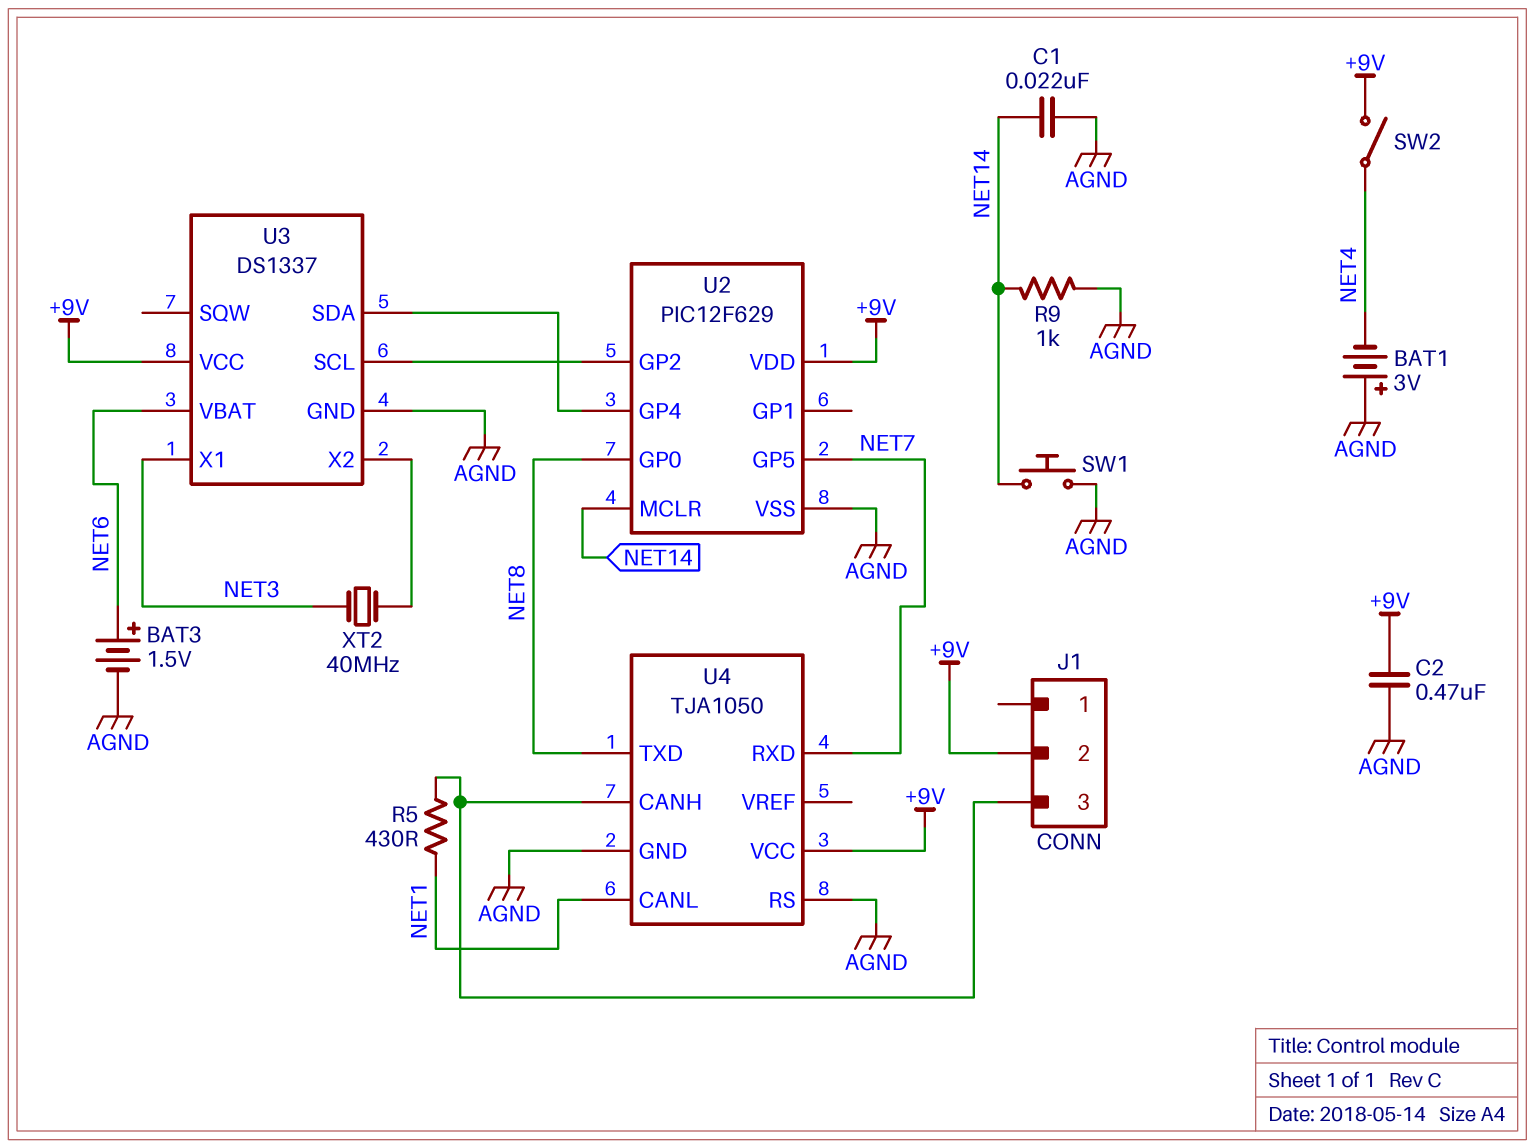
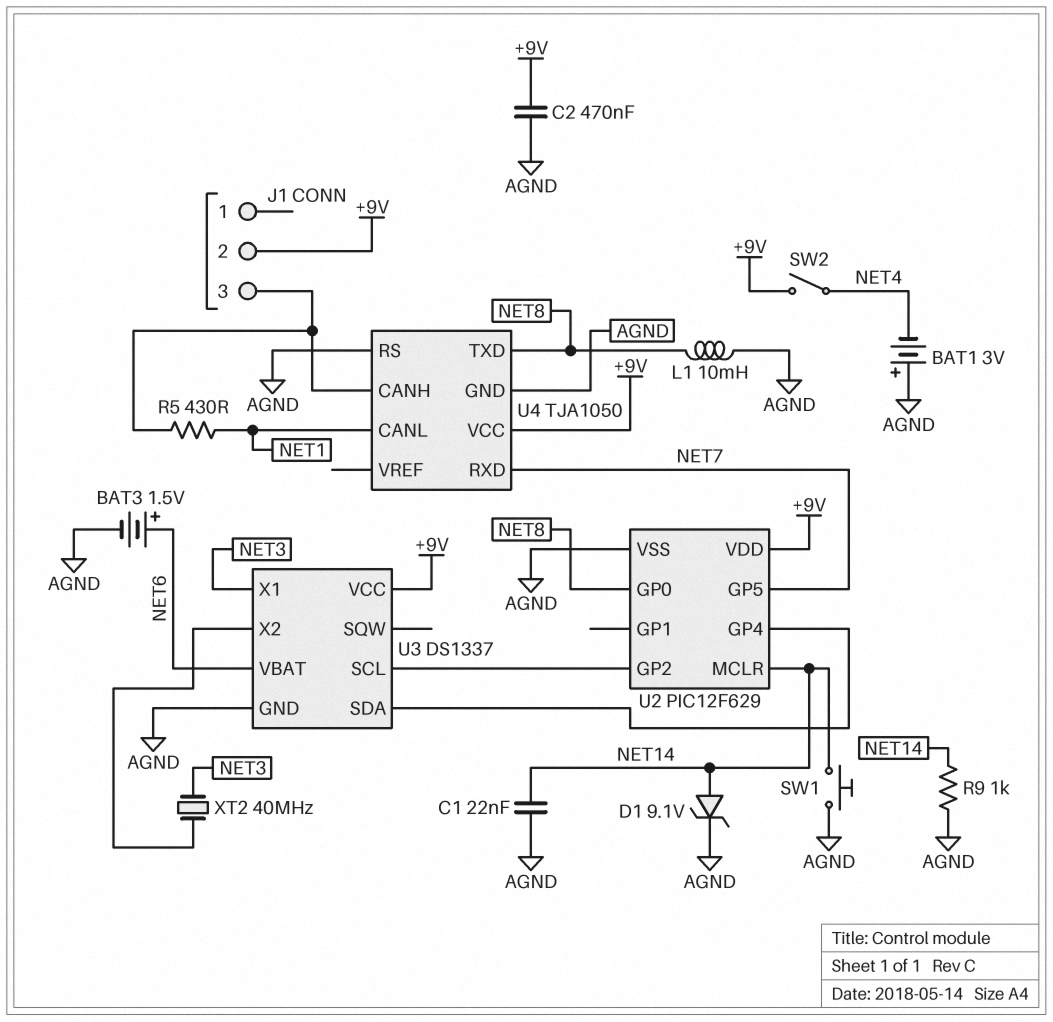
D1: none -> zener 9.1V (A NET14, K AGND)
L1: none -> 10mH (AGND, NET8)

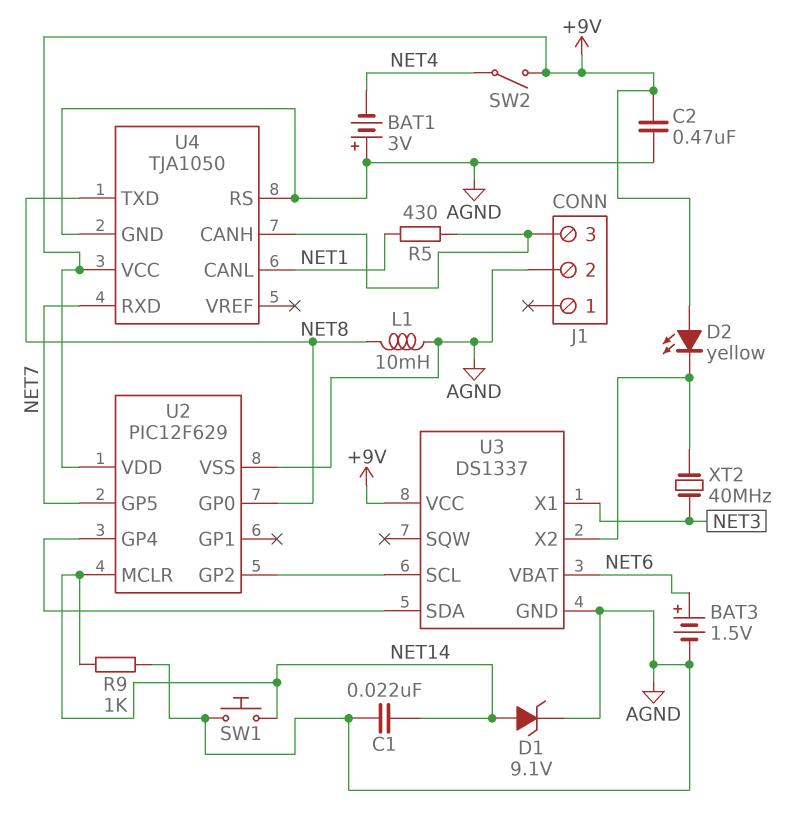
D2: none -> LED yellow (A +9V, K U3/X2)
J1 pin 2: +9V -> AGND

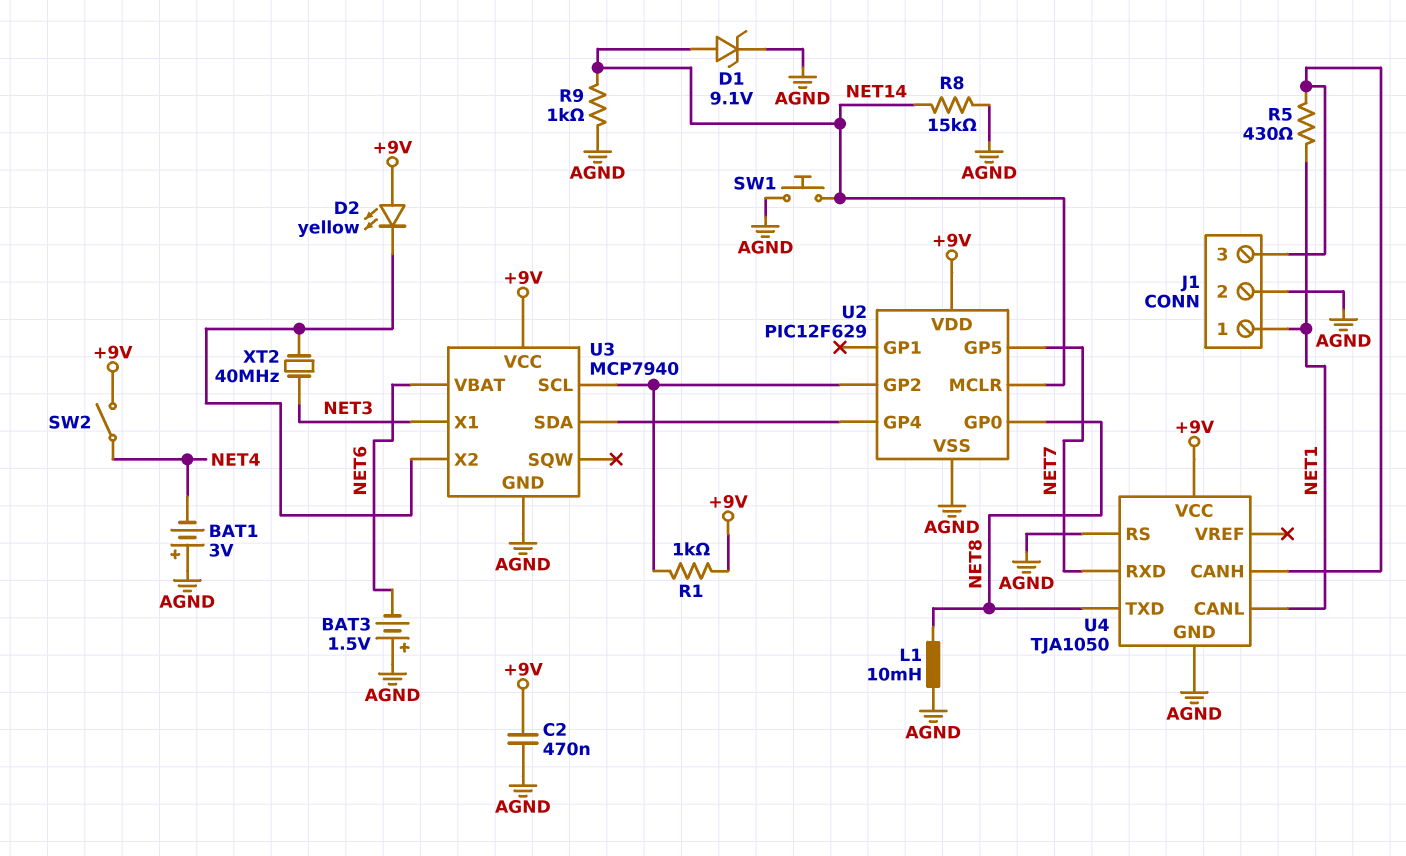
BAT3: 1.5V (plus NET6, minus AGND) -> 1.5V (plus AGND, minus NET6)
C1: 22nF (AGND, NET14) -> none
J1 pin 1: none -> NET1
R1: none -> 1k (+9V, U2/GP2)
R8: none -> 15k (AGND, NET14)
U3: DS1337 -> MCP7940

